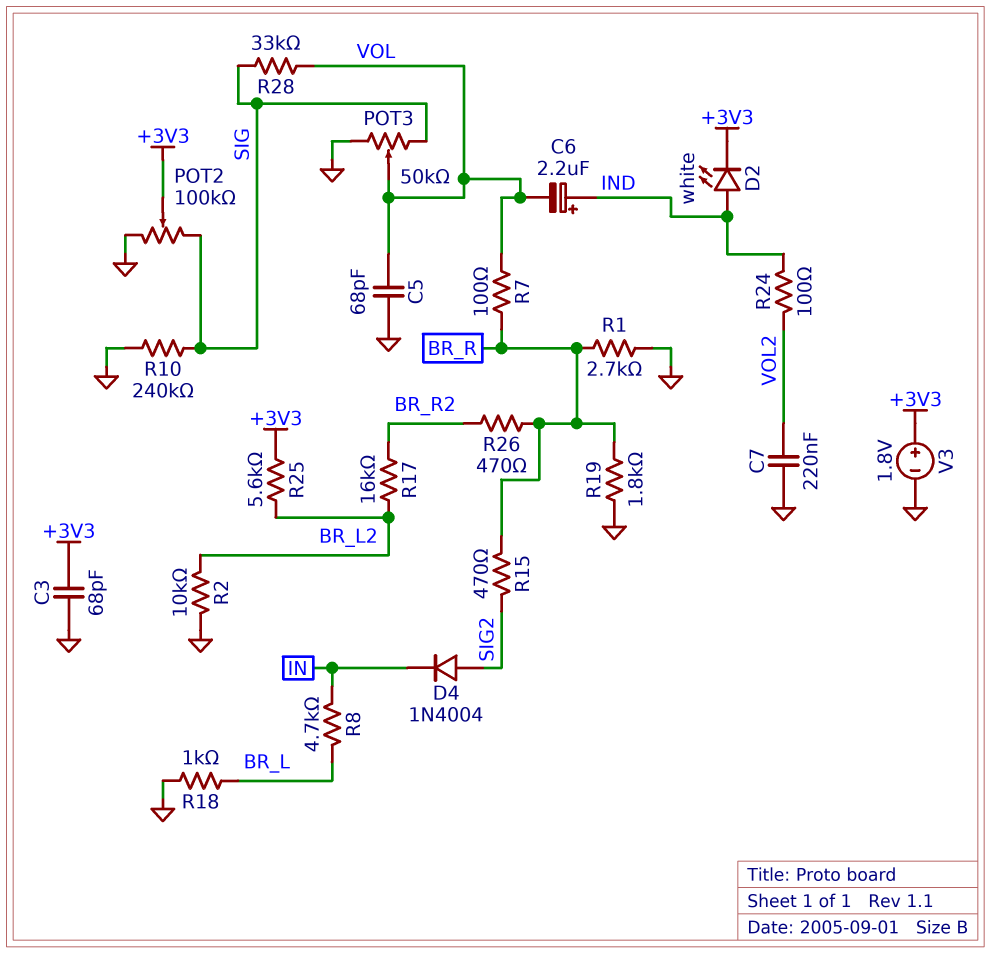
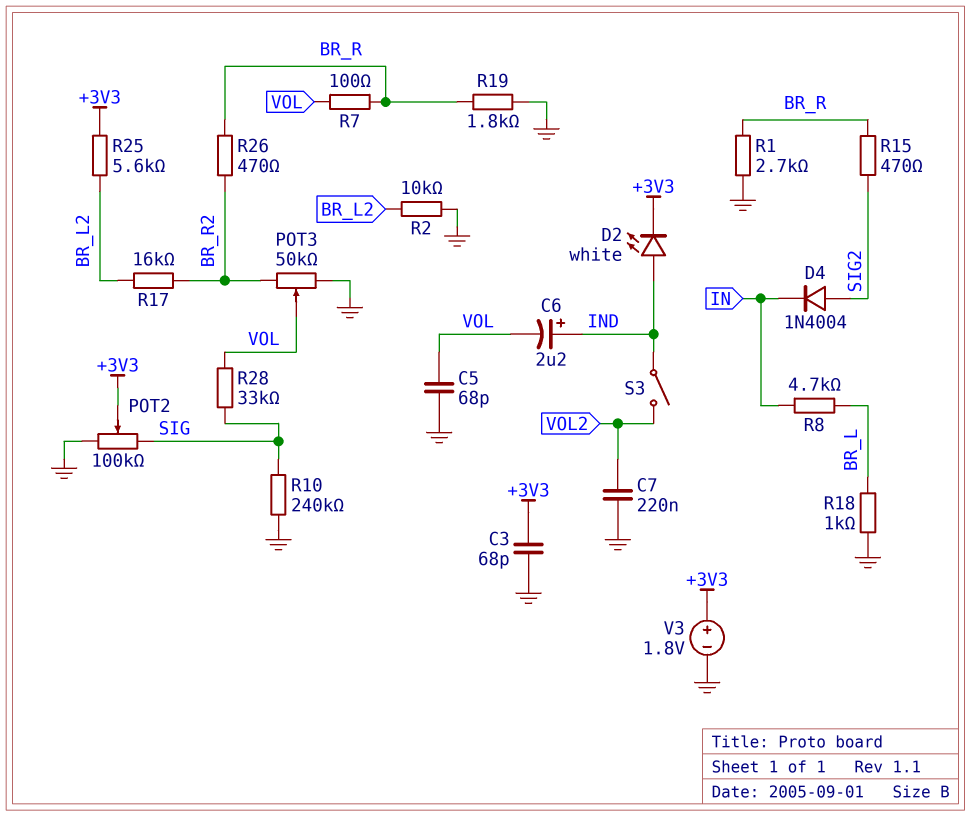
POT3: 50k (GND, SIG, wiper VOL) -> 50k (BR_R2, GND, wiper VOL)
R24: 100 (IND, VOL2) -> none
S3: none -> switch (IND, VOL2)

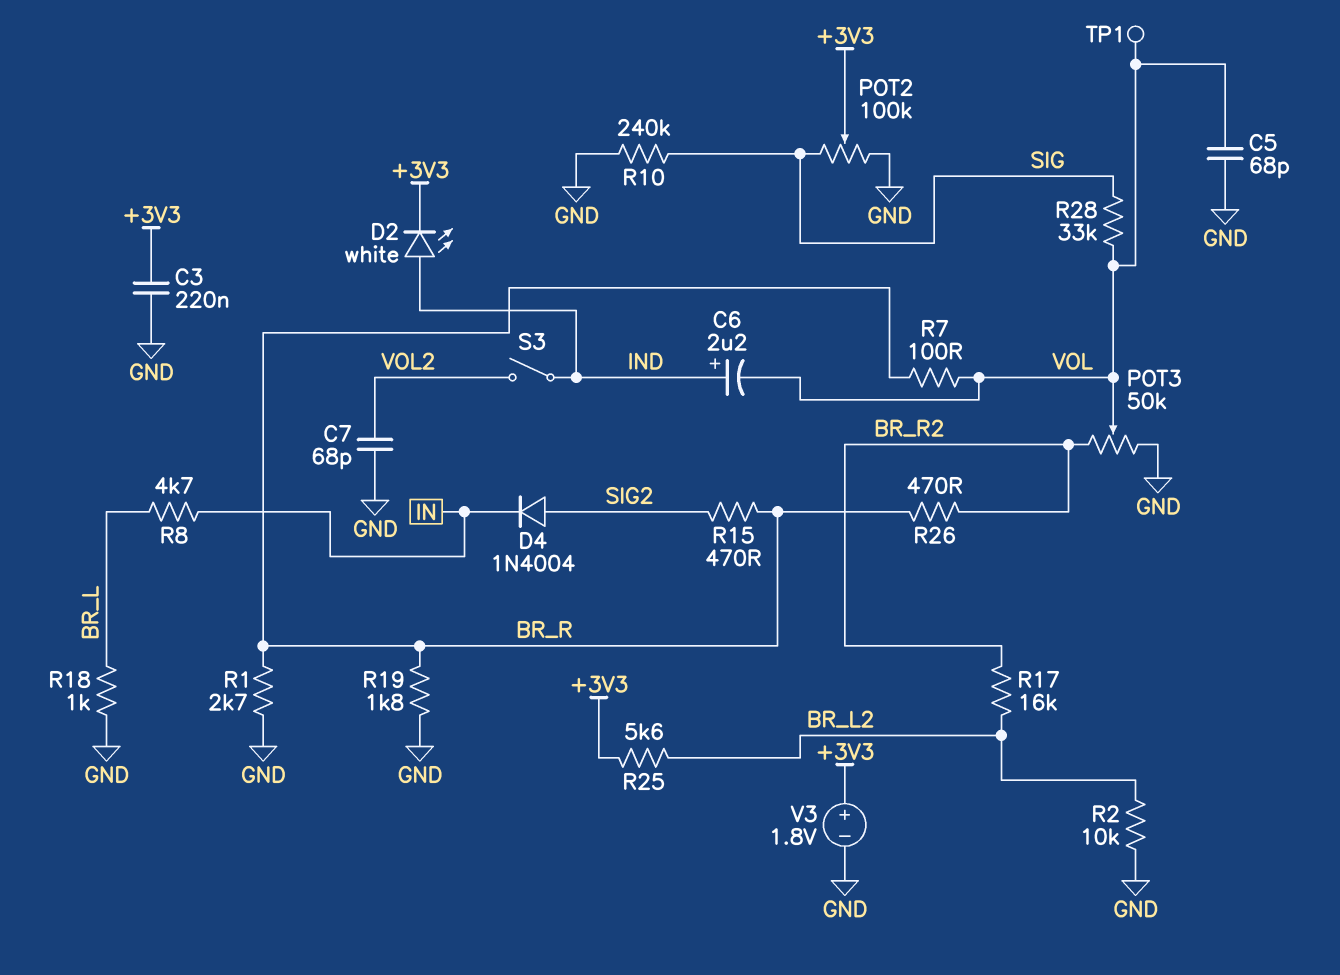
C3: 68pF (+3V3, GND) -> 220nF (+3V3, GND)
C7: 220nF (GND, VOL2) -> 68pF (GND, VOL2)
TP1: none -> test point (VOL)

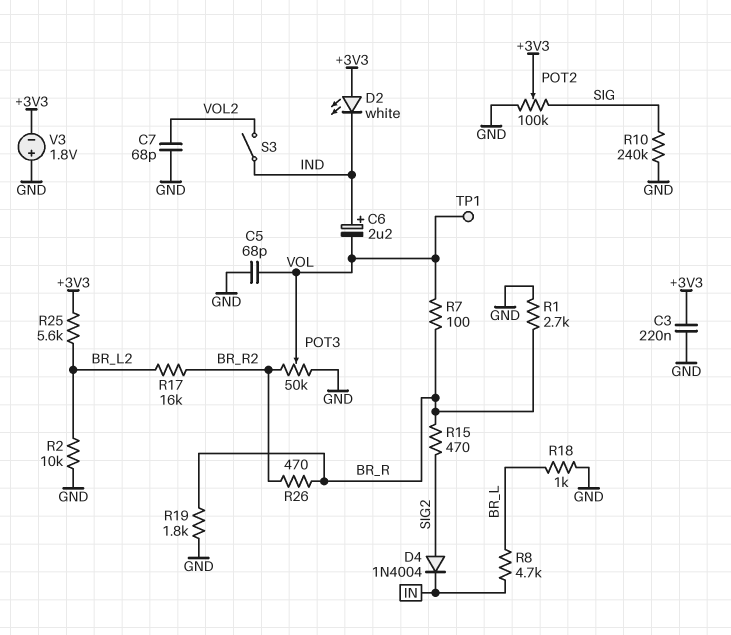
D2: LED white (A IND, K +3V3) -> LED white (A +3V3, K IND)
R28: 33k (SIG, VOL) -> none
V3: 1.8V (plus +3V3, minus GND) -> 1.8V (plus GND, minus +3V3)

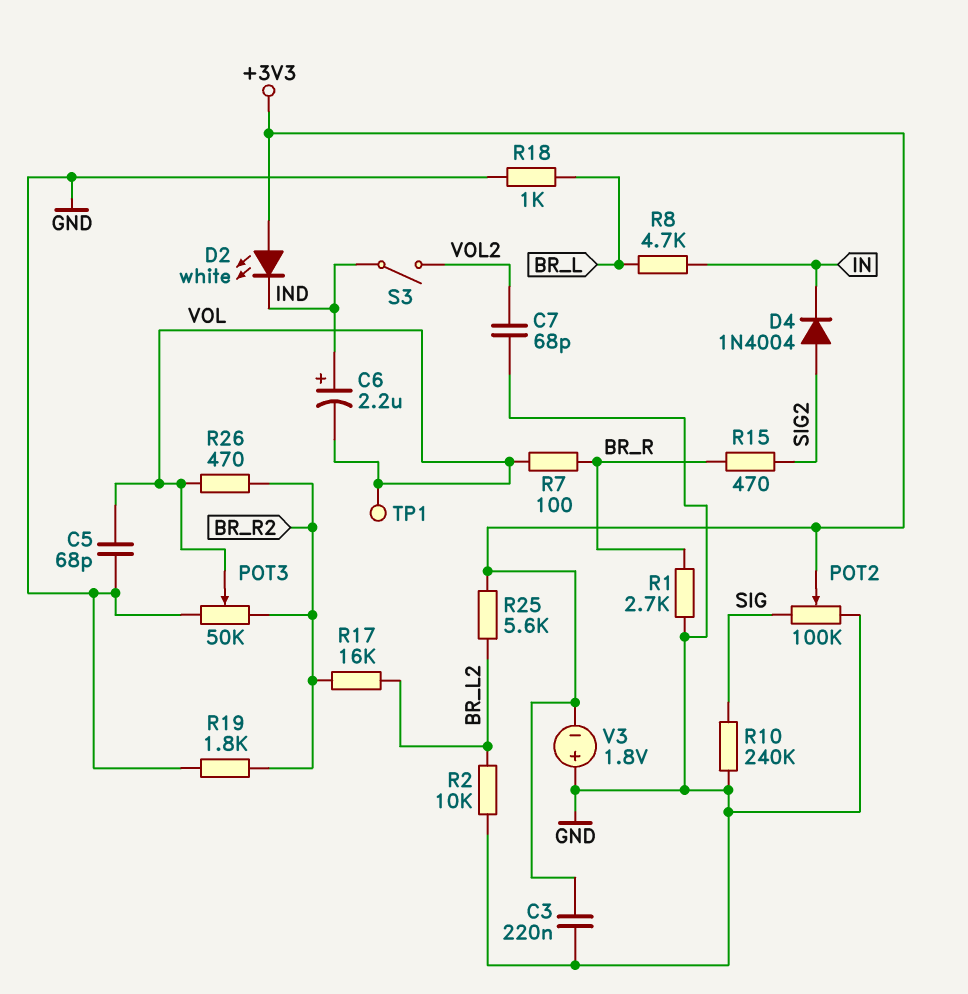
R19: 1.8k (BR_R, GND) -> 1.8k (BR_R2, GND)
R26: 470 (BR_R, BR_R2) -> 470 (BR_R2, VOL)

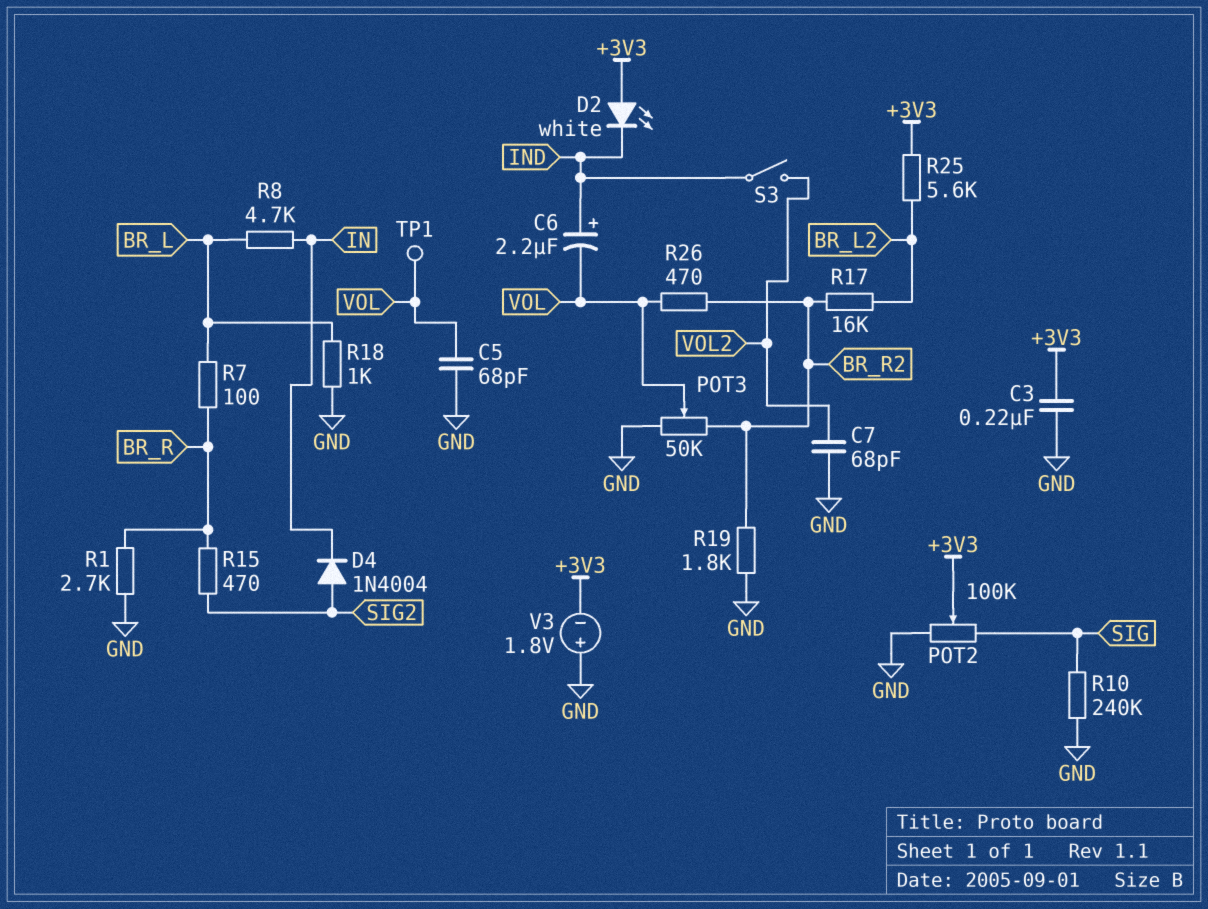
R2: 10k (BR_L2, GND) -> none
R7: 100 (BR_R, VOL) -> 100 (BR_L, BR_R)

